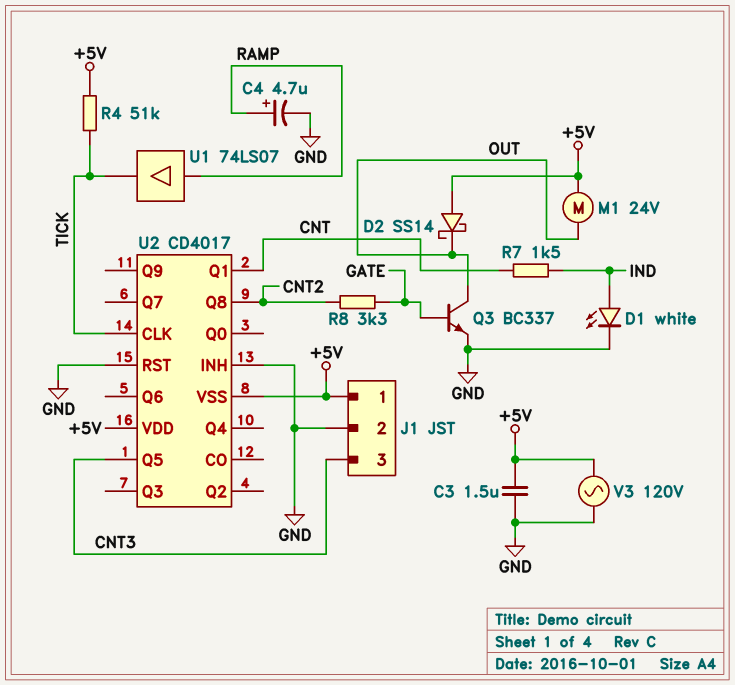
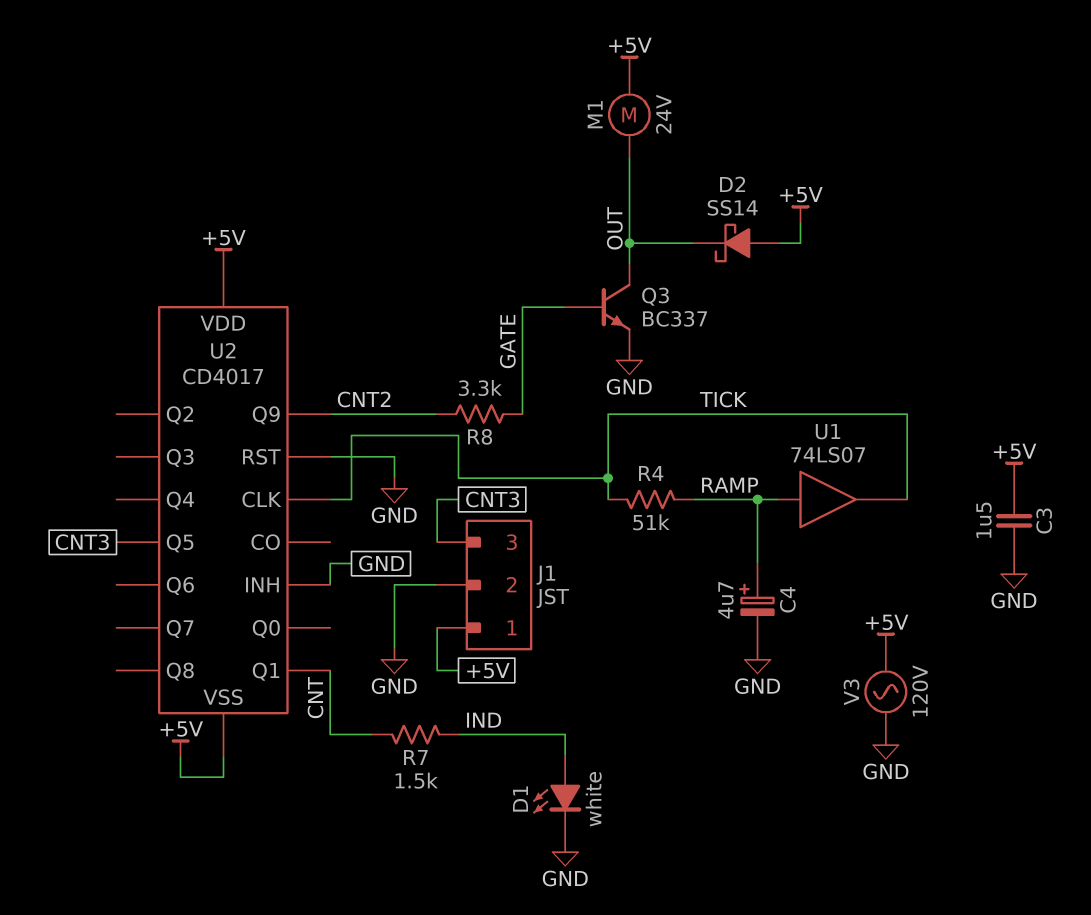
R4: 51k (+5V, TICK) -> 51k (RAMP, TICK)
U2 pin Q8: CNT2 -> none
U2 pin Q9: none -> CNT2

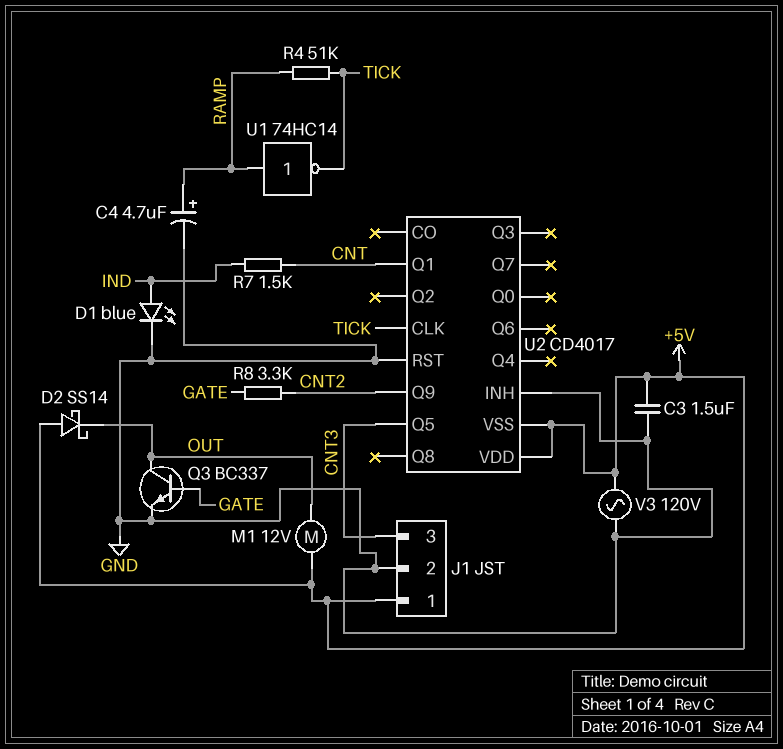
D1: LED white (A IND, K GND) -> LED blue (A IND, K GND)
M1: motor 24V (+5V, OUT) -> motor 12V (+5V, OUT)
U1: buffer 74LS07 (in RAMP, out TICK) -> NOT 74HC14 (in RAMP, out TICK)

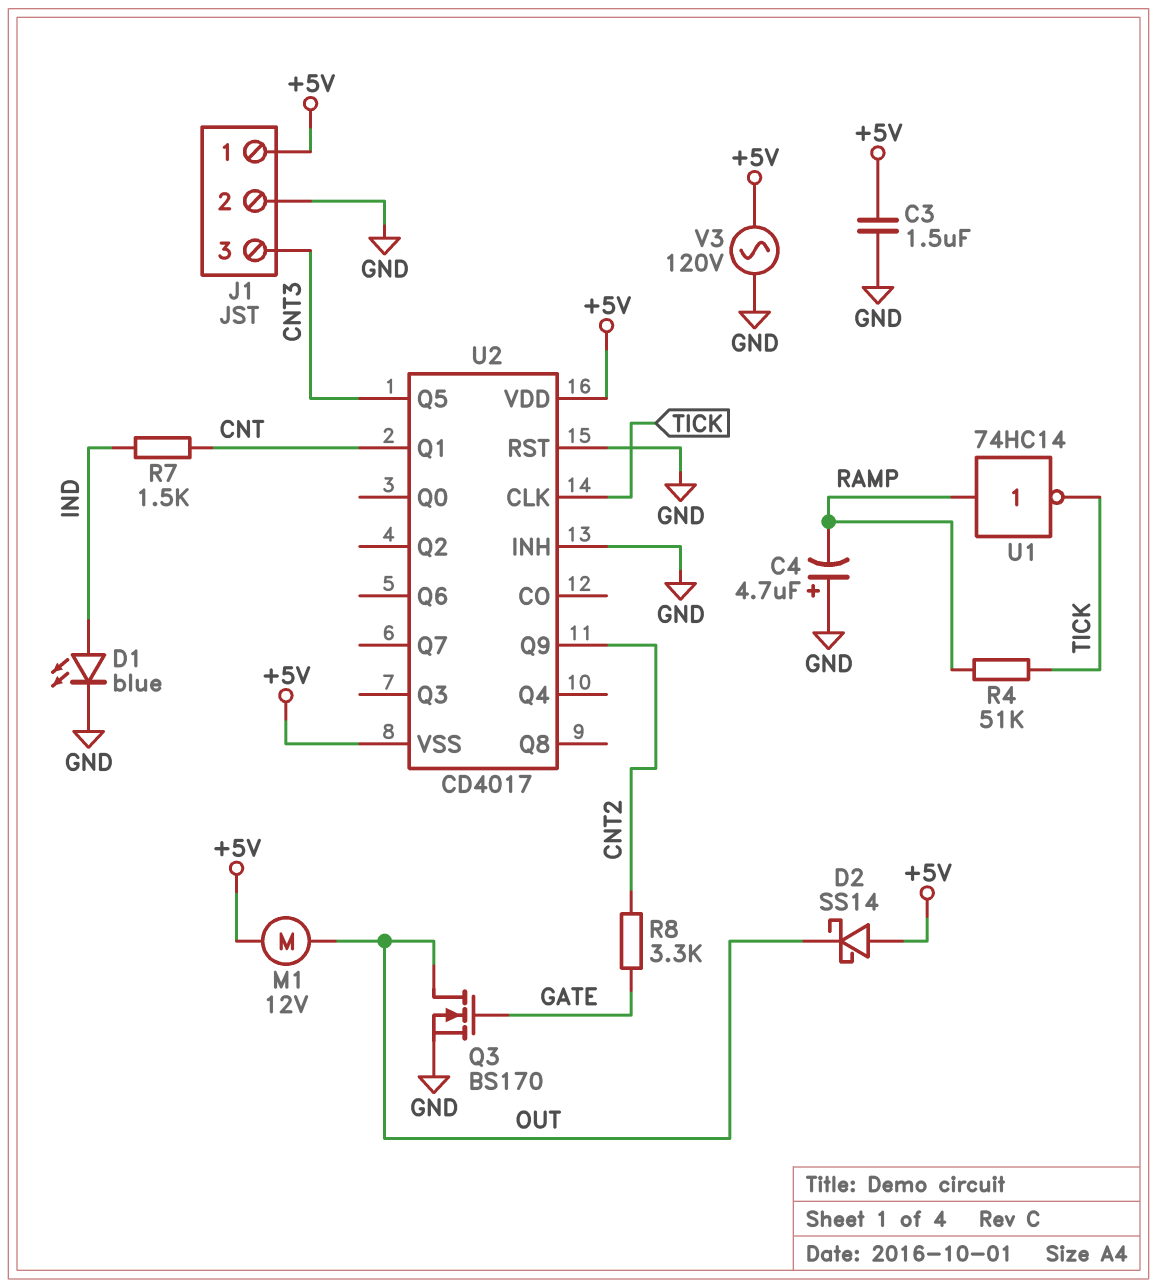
C4: 4.7uF (plus RAMP, minus GND) -> 4.7uF (plus GND, minus RAMP)
Q3: NPN BC337 (B GATE, C OUT, E GND) -> NMOS BS170 (G GATE, D OUT, S GND)

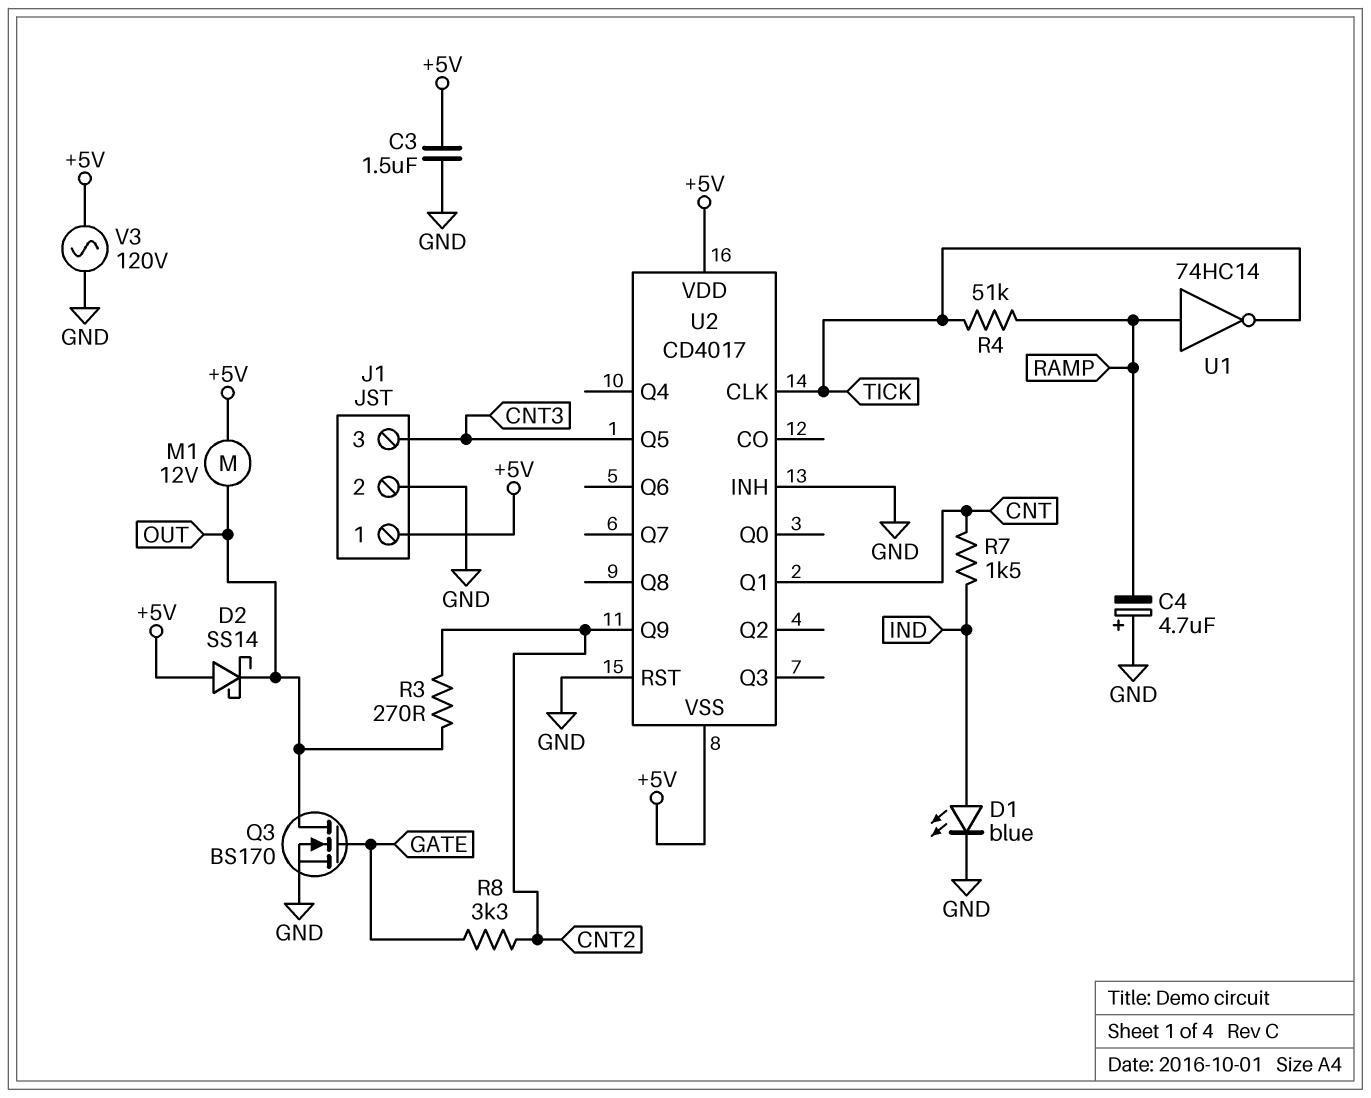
R3: none -> 270 (CNT2, OUT)

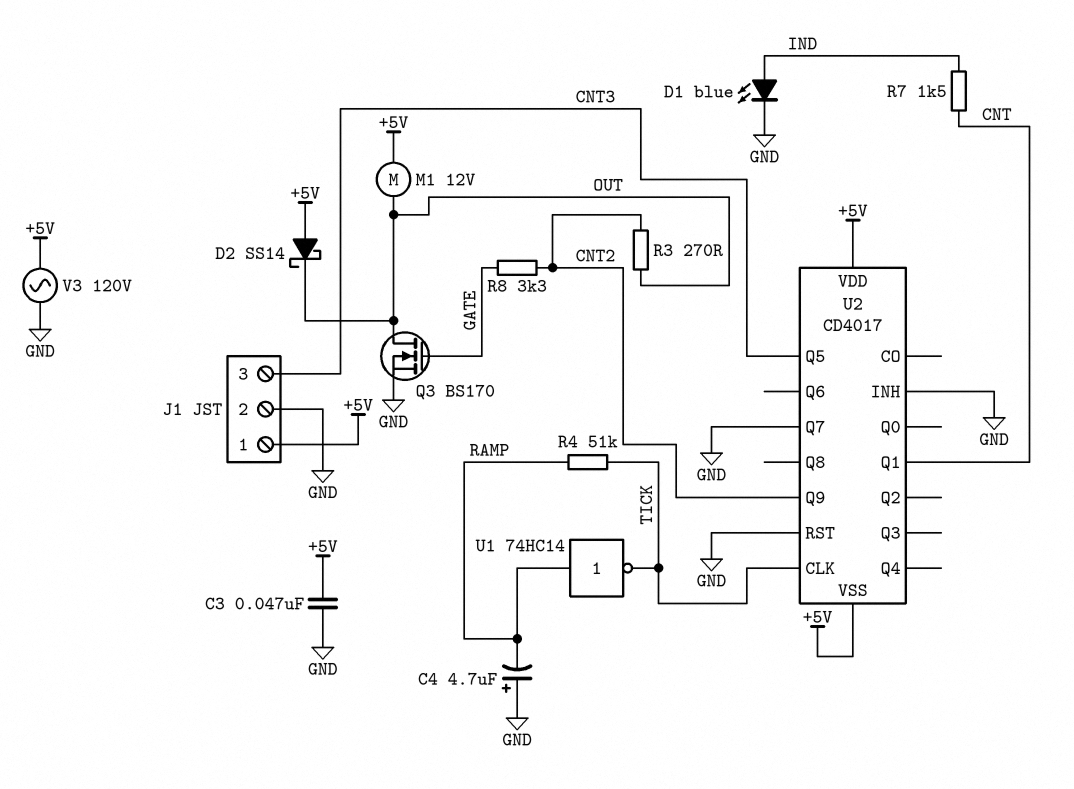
C3: 1.5uF (+5V, GND) -> 47nF (+5V, GND)
U2 pin Q7: none -> GND

